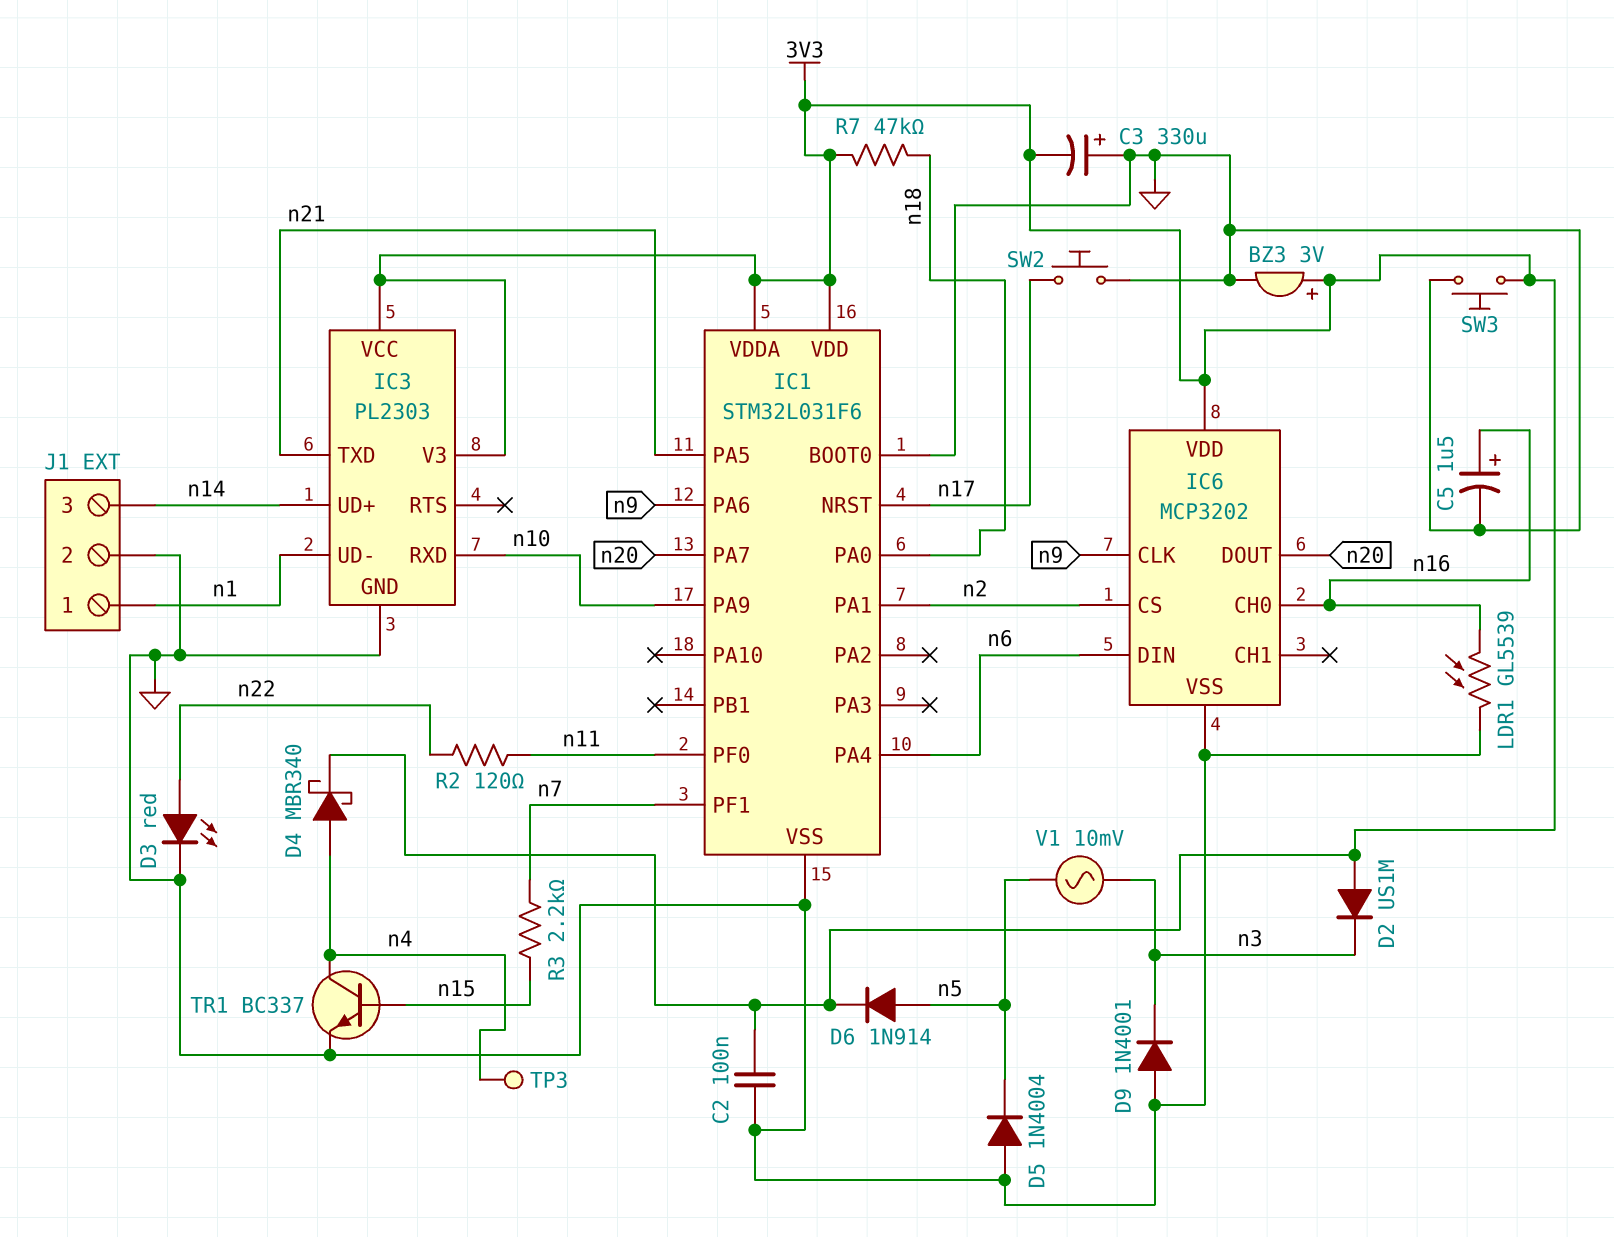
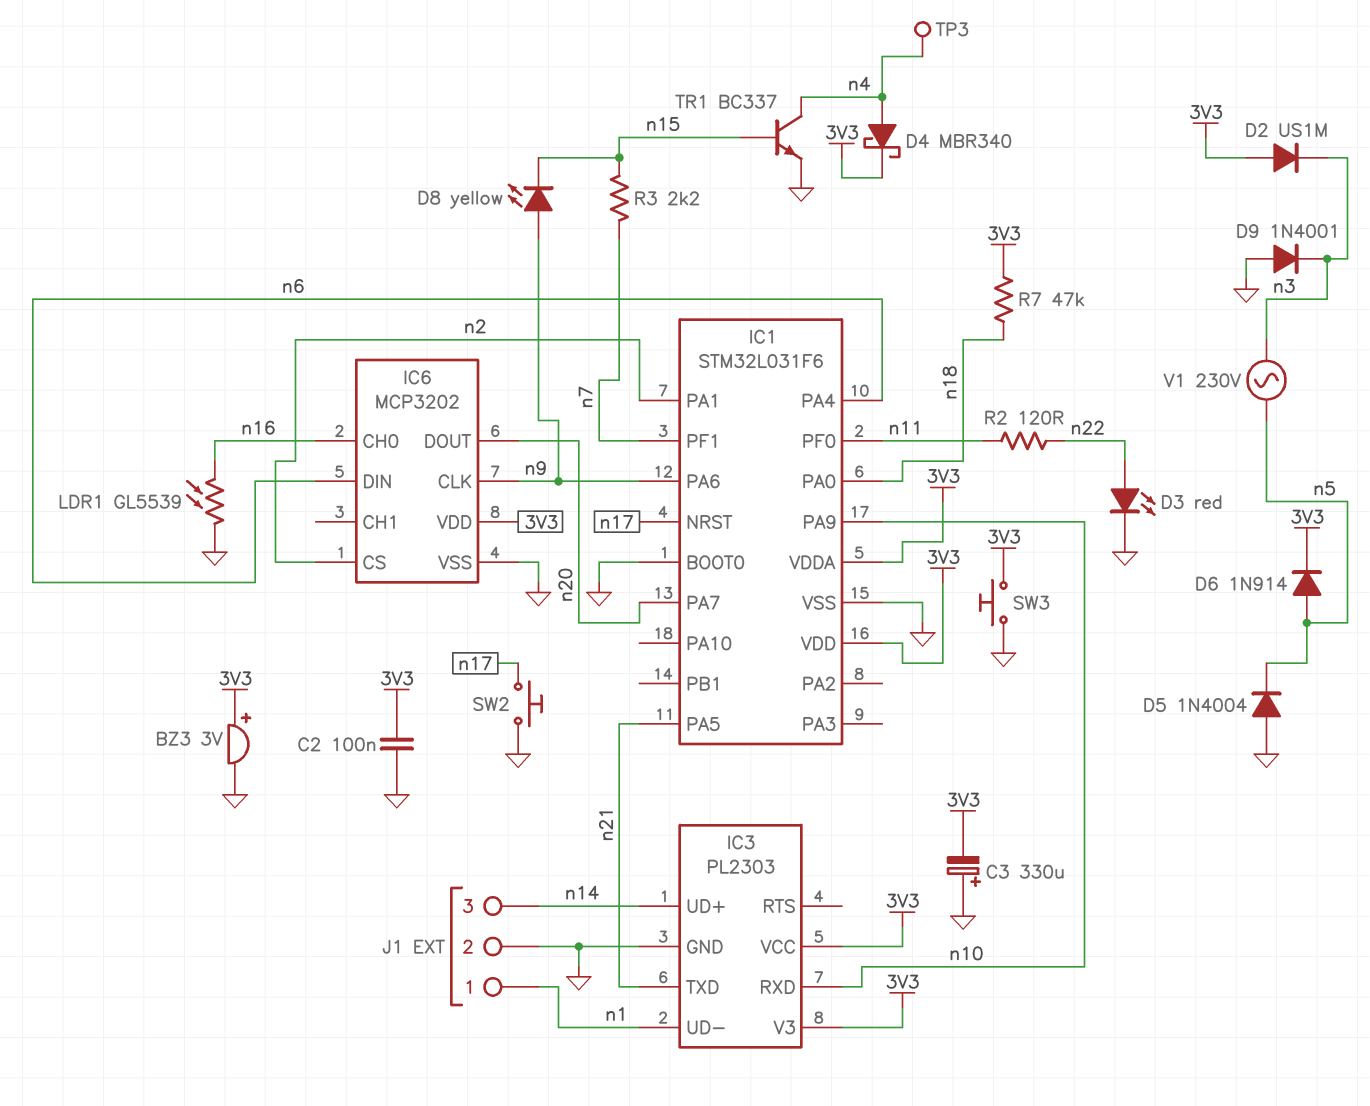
C5: 1.5uF (plus n16, minus GND) -> none
D8: none -> LED yellow (A n9, K n15)
V1: AC 10mV (n3, n5) -> AC 230V (n3, n5)

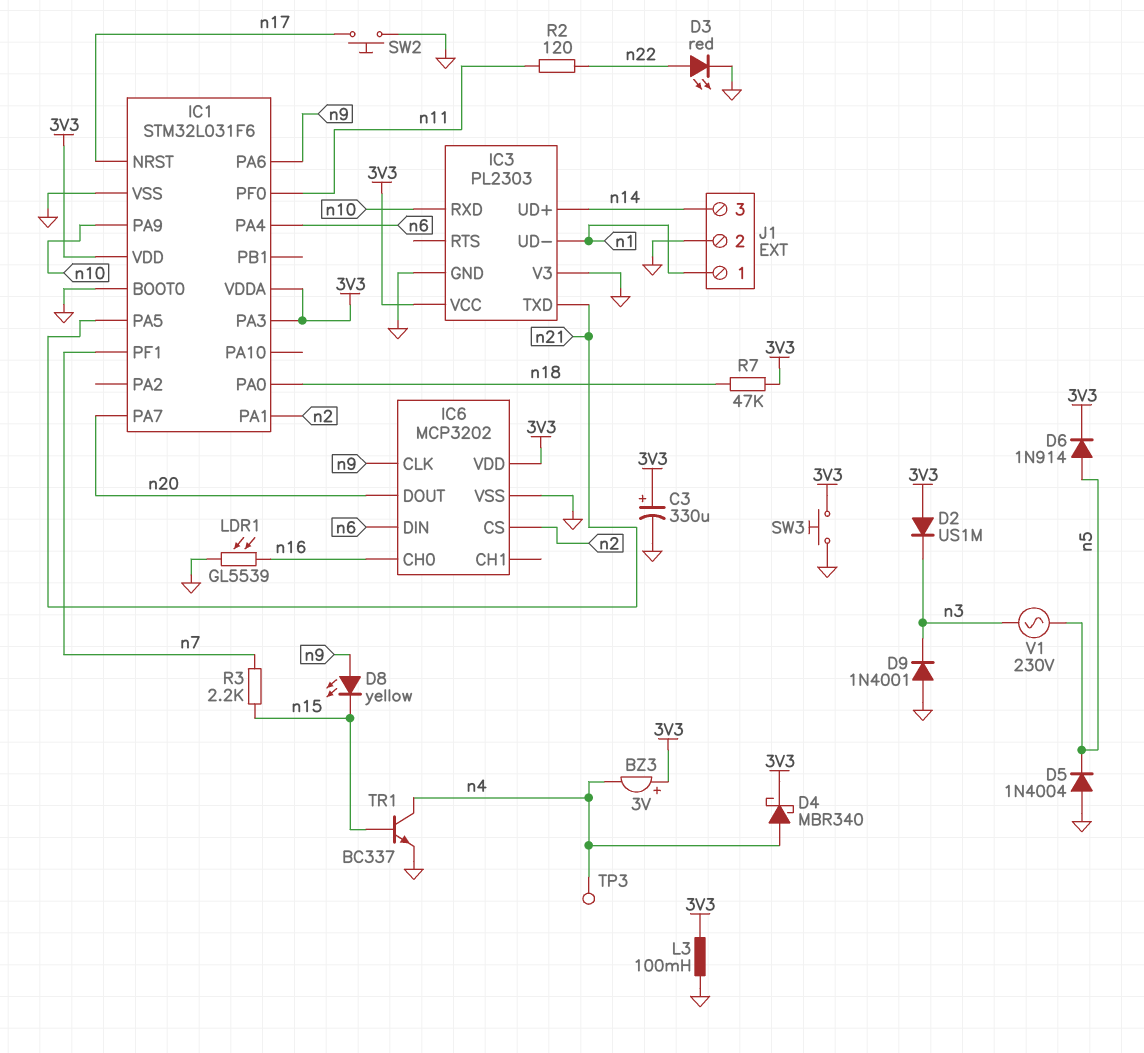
BZ3: buzzer 3V (plus 3V3, minus GND) -> buzzer 3V (plus 3V3, minus n4)
C2: 100nF (3V3, GND) -> none
C3: 330uF (plus GND, minus 3V3) -> 330uF (plus 3V3, minus GND)
IC1 pin PA3: none -> 3V3
IC3 pin V3: 3V3 -> GND
L3: none -> 100mH (3V3, GND)

